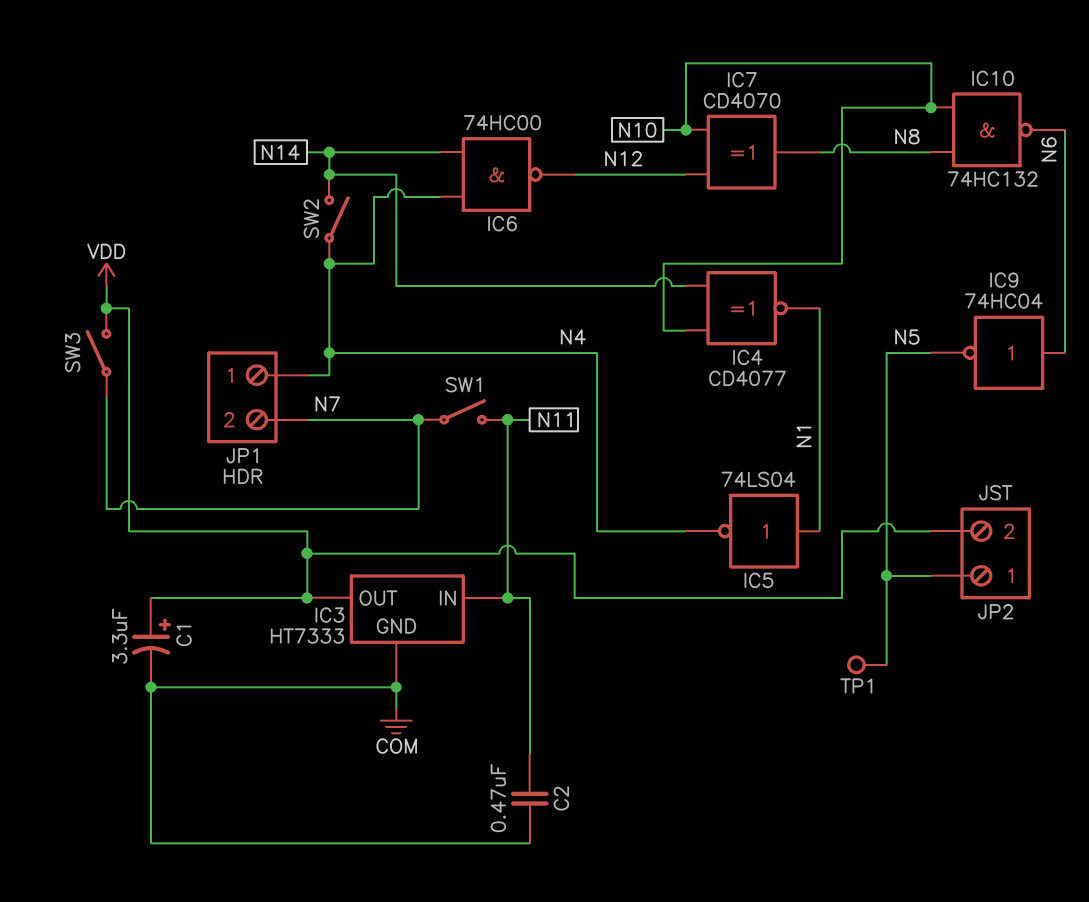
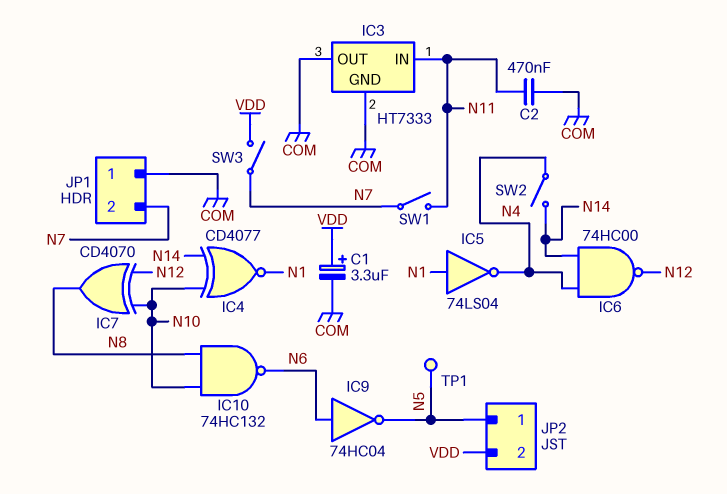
IC3 pin OUT: VDD -> COM
JP1 pin 1: N4 -> COM

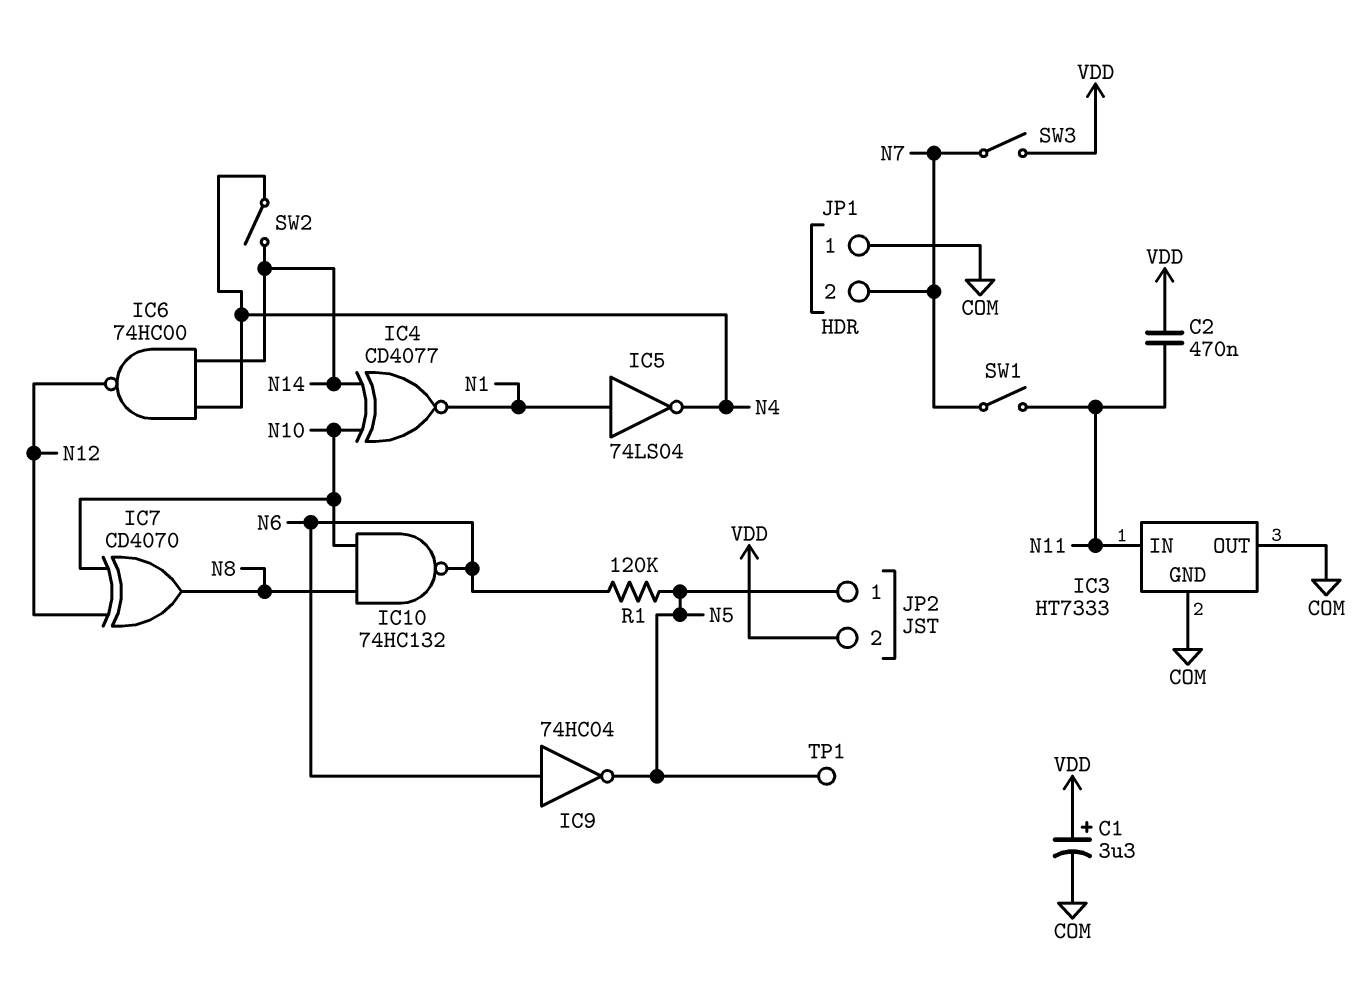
C2: 470nF (COM, N11) -> 470nF (N11, VDD)
R1: none -> 120k (N5, N6)

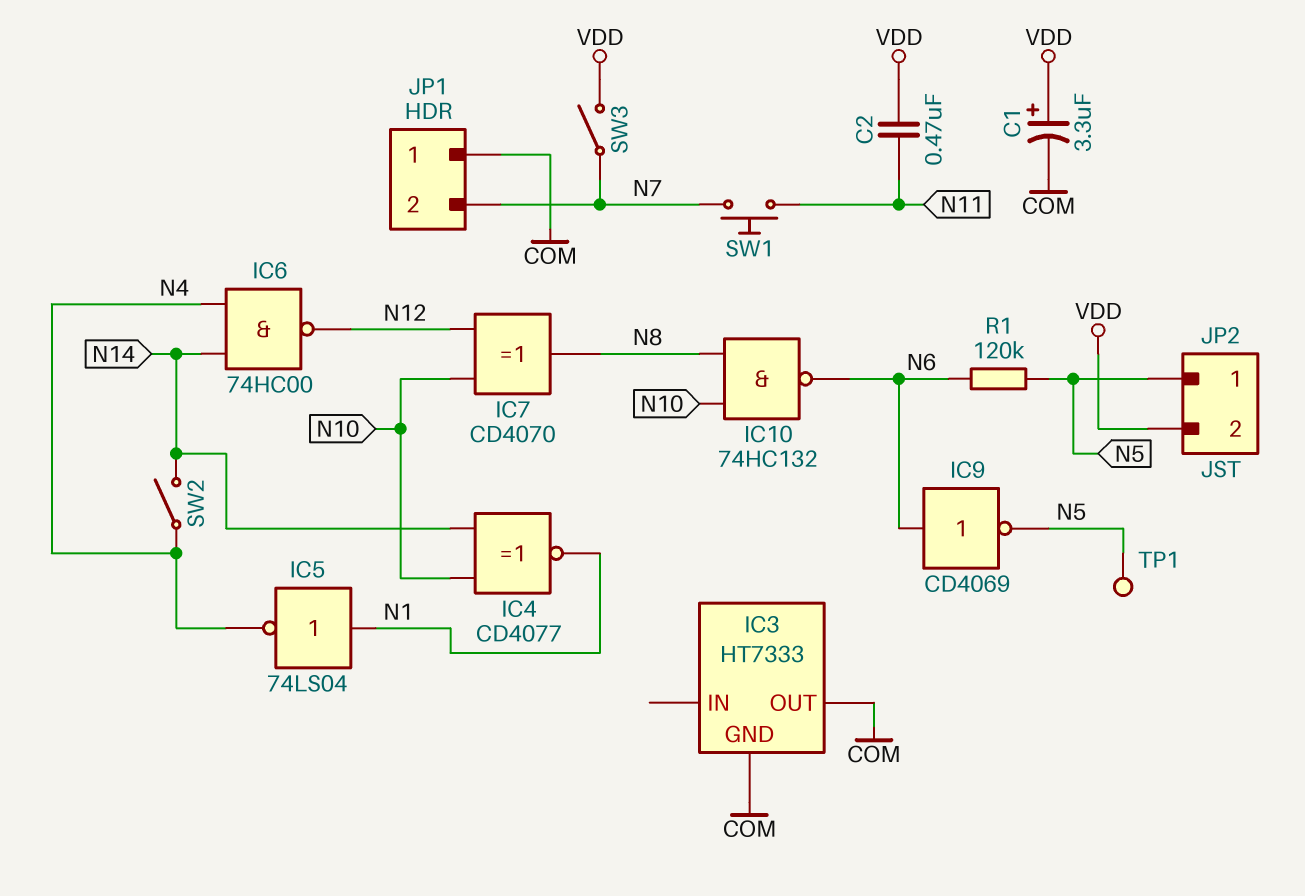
IC3 pin IN: N11 -> none
IC9: NOT 74HC04 (in N6, out N5) -> NOT CD4069 (in N6, out N5)
SW1: switch (N7, N11) -> button (N7, N11)

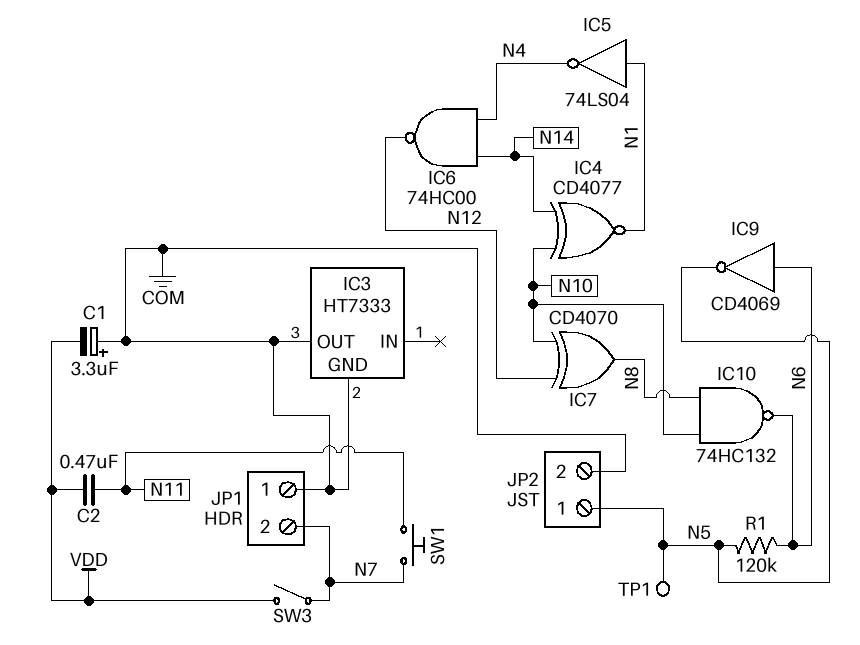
C1: 3.3uF (plus VDD, minus COM) -> 3.3uF (plus COM, minus VDD)
JP2 pin 2: VDD -> COM
SW2: switch (N4, N14) -> none

